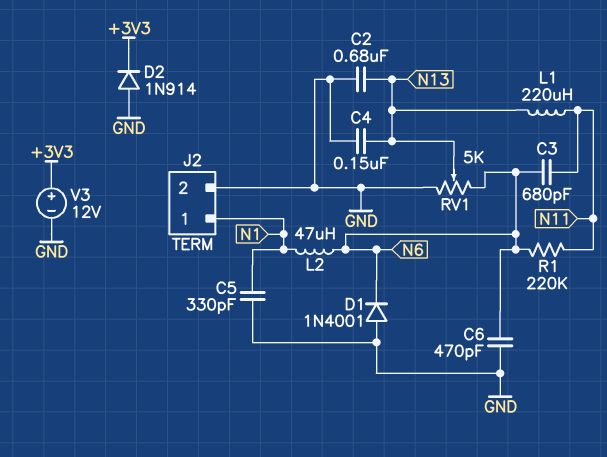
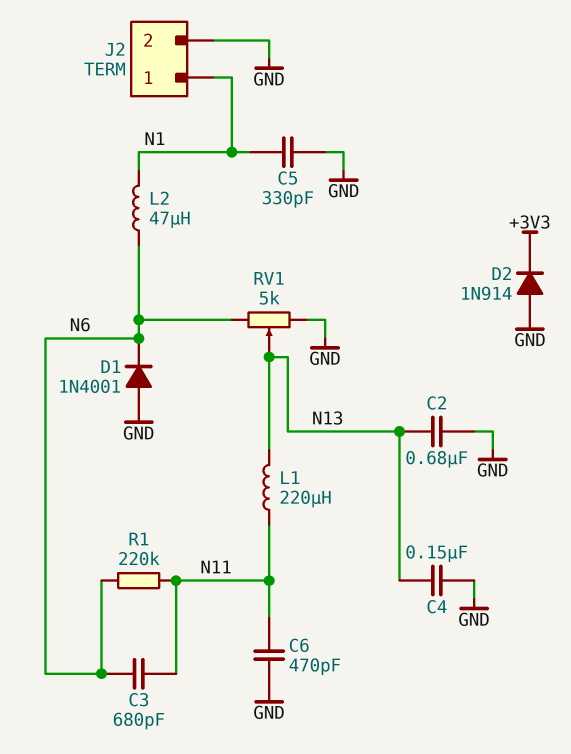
C6: 470pF (GND, N6) -> 470pF (GND, N11)
V3: 12V (plus +3V3, minus GND) -> none

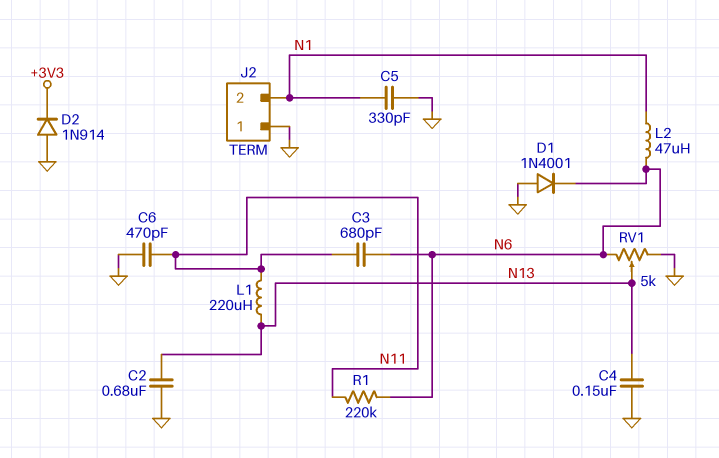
J2 pin 1: N1 -> GND
J2 pin 2: GND -> N1

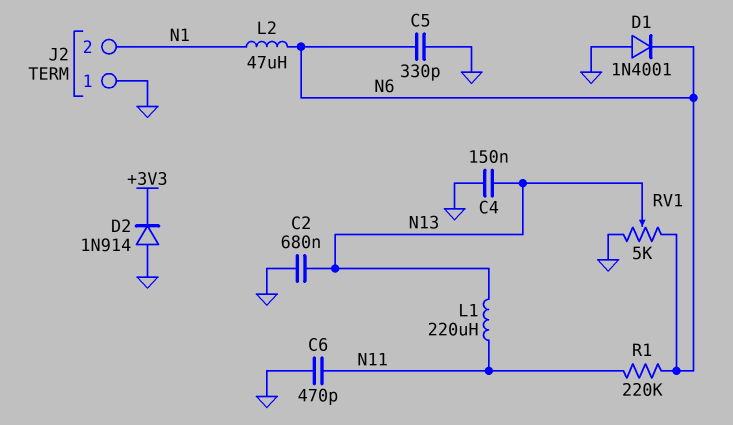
C3: 680pF (N6, N11) -> none
C5: 330pF (GND, N1) -> 330pF (GND, N6)

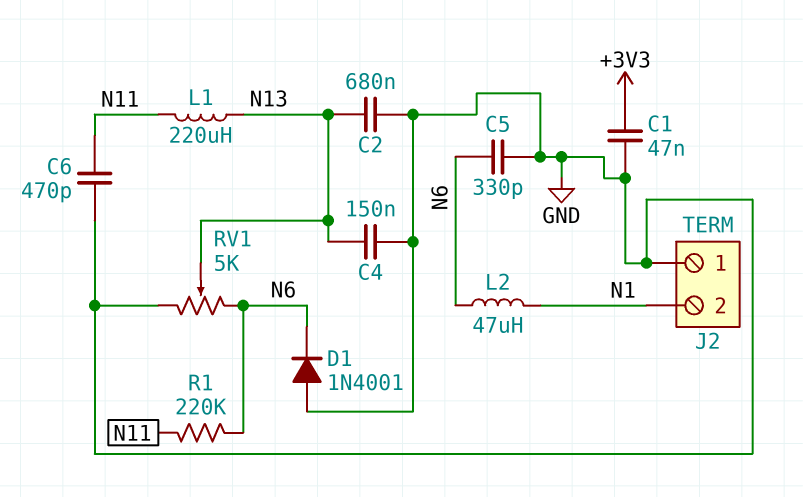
C1: none -> 47nF (+3V3, GND)
D2: diode 1N914 (A GND, K +3V3) -> none

